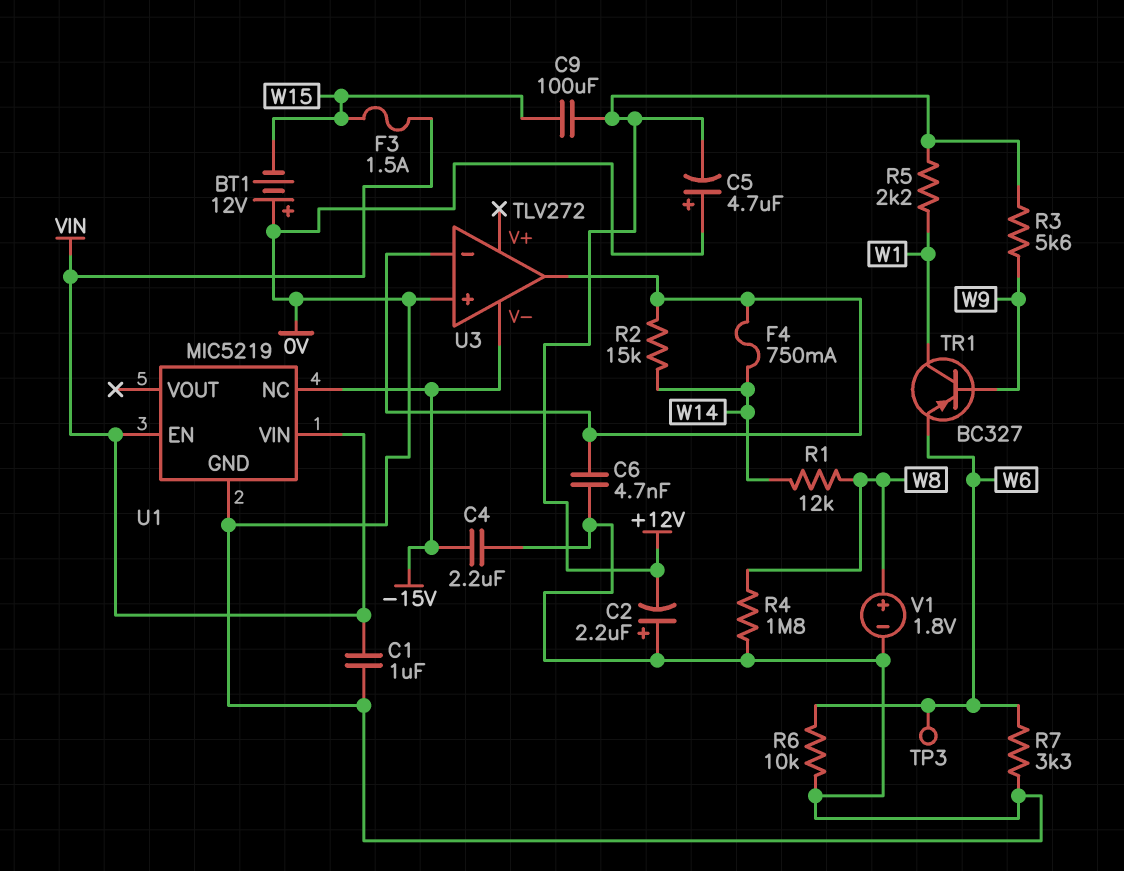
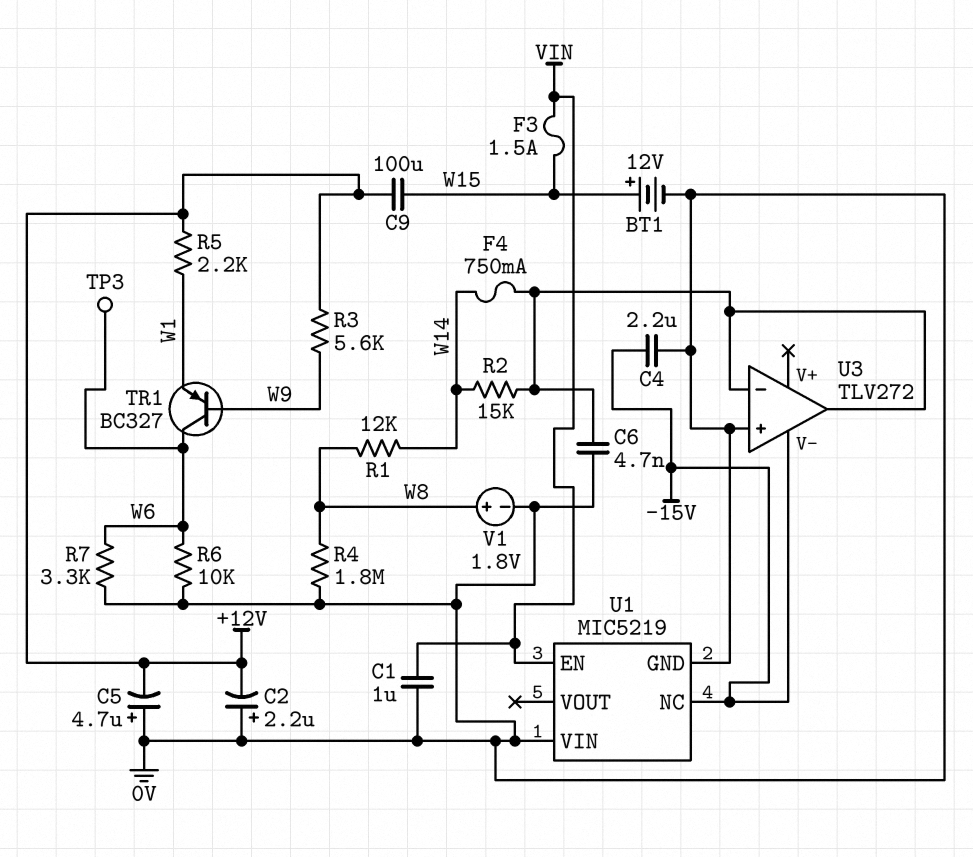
BT1: 12V (plus 0V, minus W15) -> 12V (plus W15, minus 0V)
TR1: PNP BC327 (B W9, C W1, E W6) -> PNP BC327 (B W9, C W6, E W1)
U1 pin VIN: VIN -> 0V

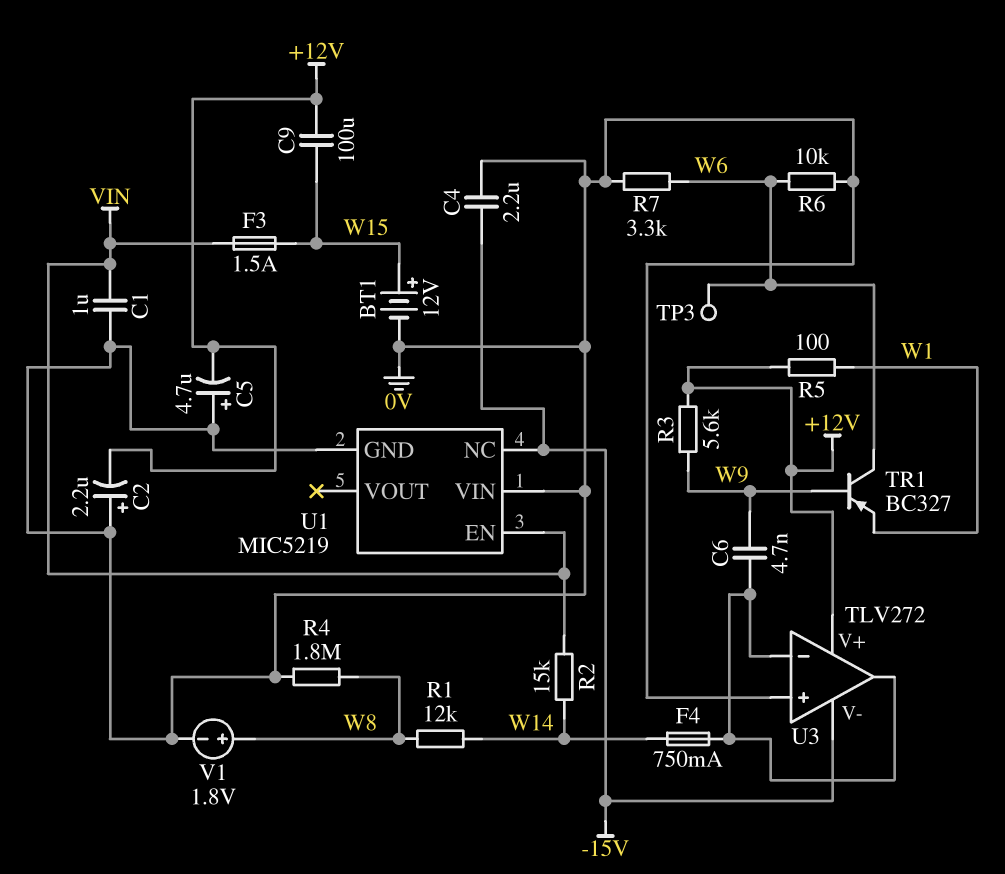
C6: 4.7nF (0V, U3/in-) -> 4.7nF (U3/in-, W9)
R2: 15k (U3/in-, W14) -> 15k (VIN, W14)
R5: 2.2k (+12V, W1) -> 100 (+12V, W1)
U3 pin V+: none -> +12V

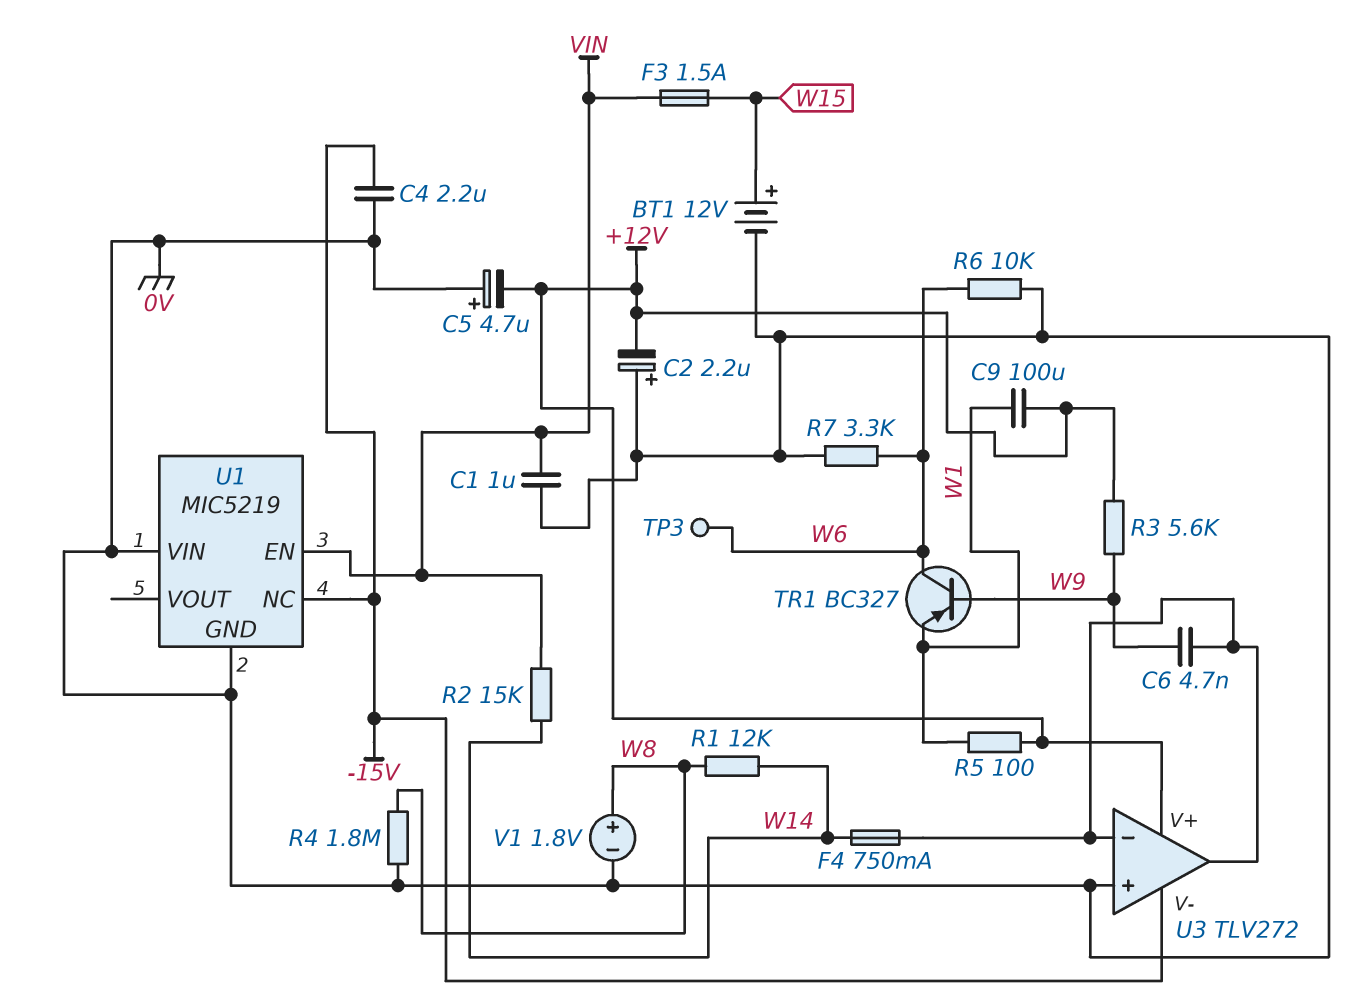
C9: 100uF (+12V, W15) -> 100uF (+12V, W1)

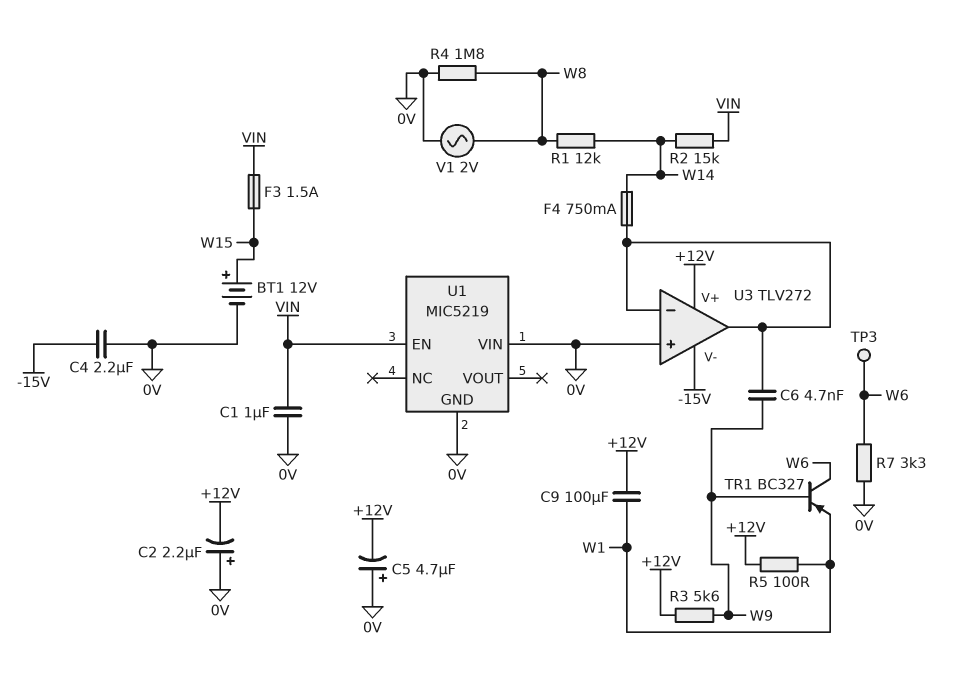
R6: 10k (0V, W6) -> none
U1 pin NC: -15V -> none
V1: 1.8V (plus W8, minus 0V) -> AC 2V (0V, W8)

